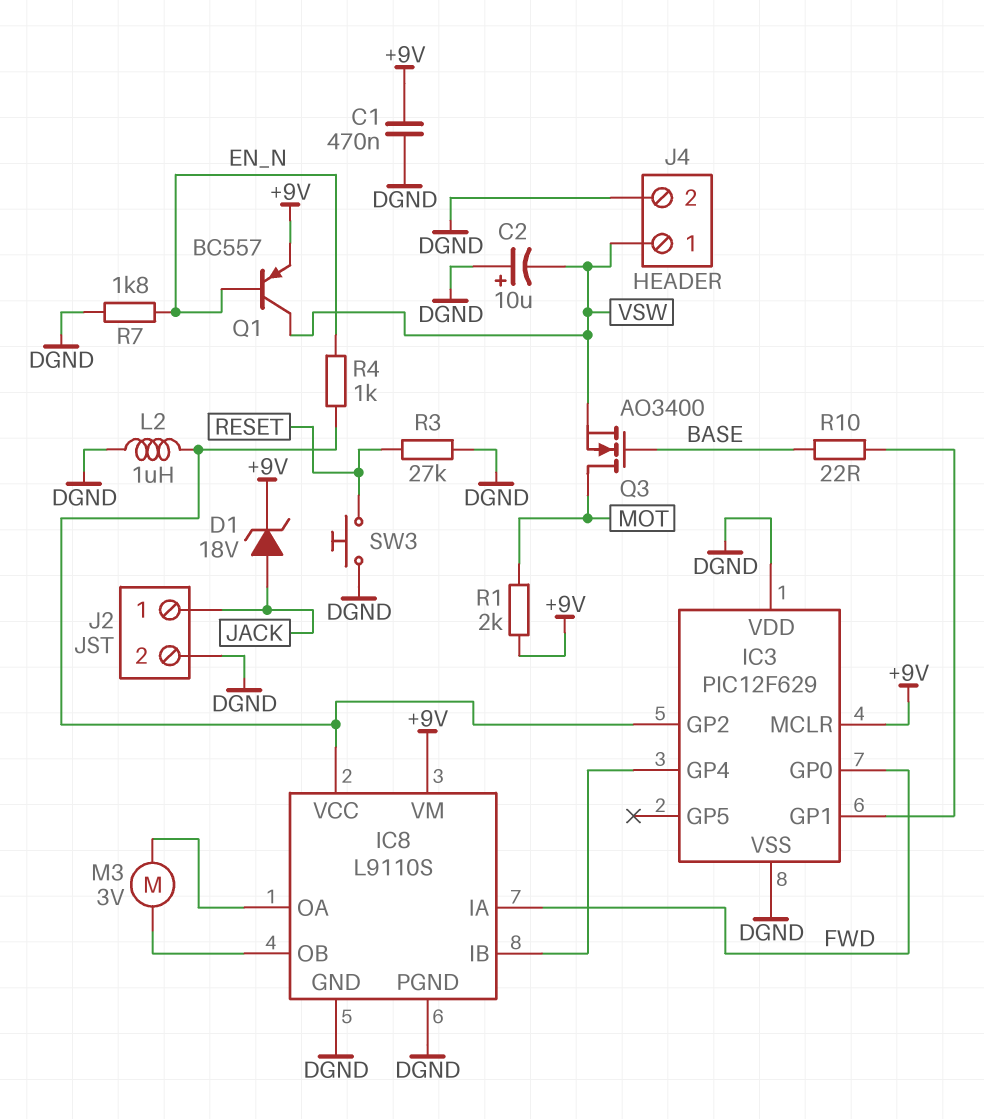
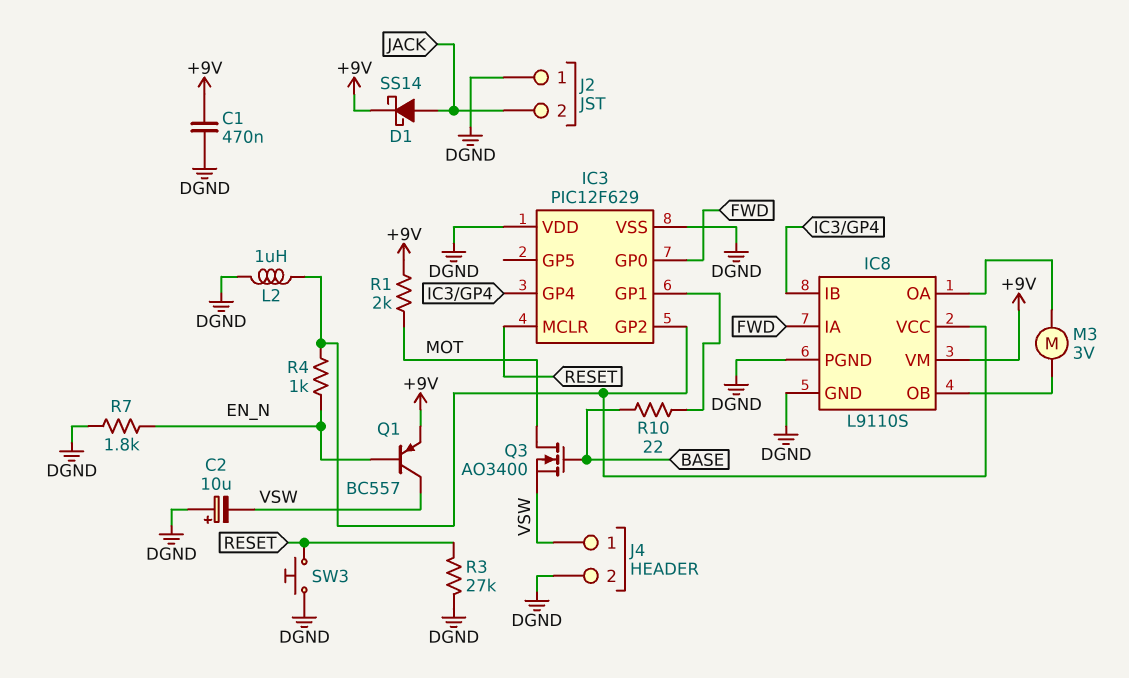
D1: zener 18V (A JACK, K +9V) -> schottky SS14 (A JACK, K +9V)
IC3 pin MCLR: +9V -> RESET
J2 pin 1: JACK -> DGND
J2 pin 2: DGND -> JACK

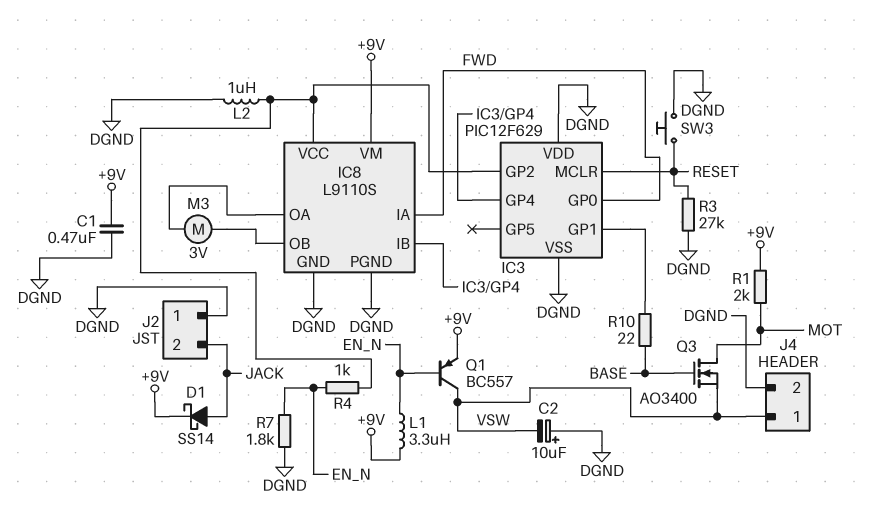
L1: none -> 3.3uH (+9V, EN_N)

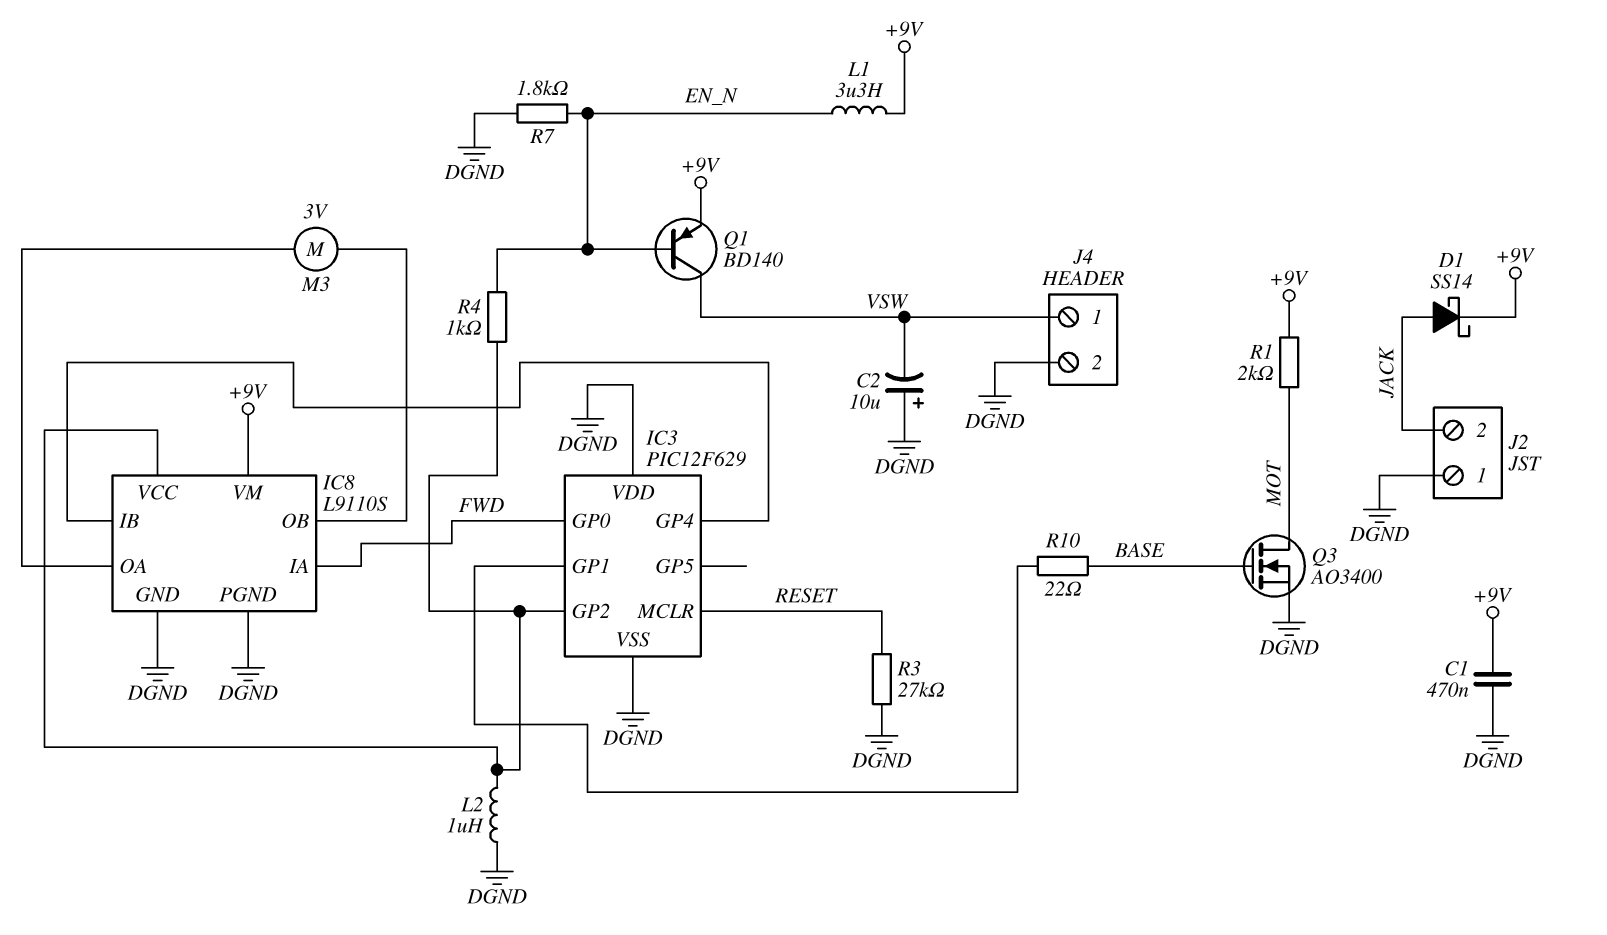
Q1: PNP BC557 (B EN_N, C VSW, E +9V) -> PNP BD140 (B EN_N, C VSW, E +9V)
Q3: NMOS AO3400 (G BASE, D MOT, S VSW) -> NMOS AO3400 (G BASE, D MOT, S DGND)
SW3: button (DGND, RESET) -> none

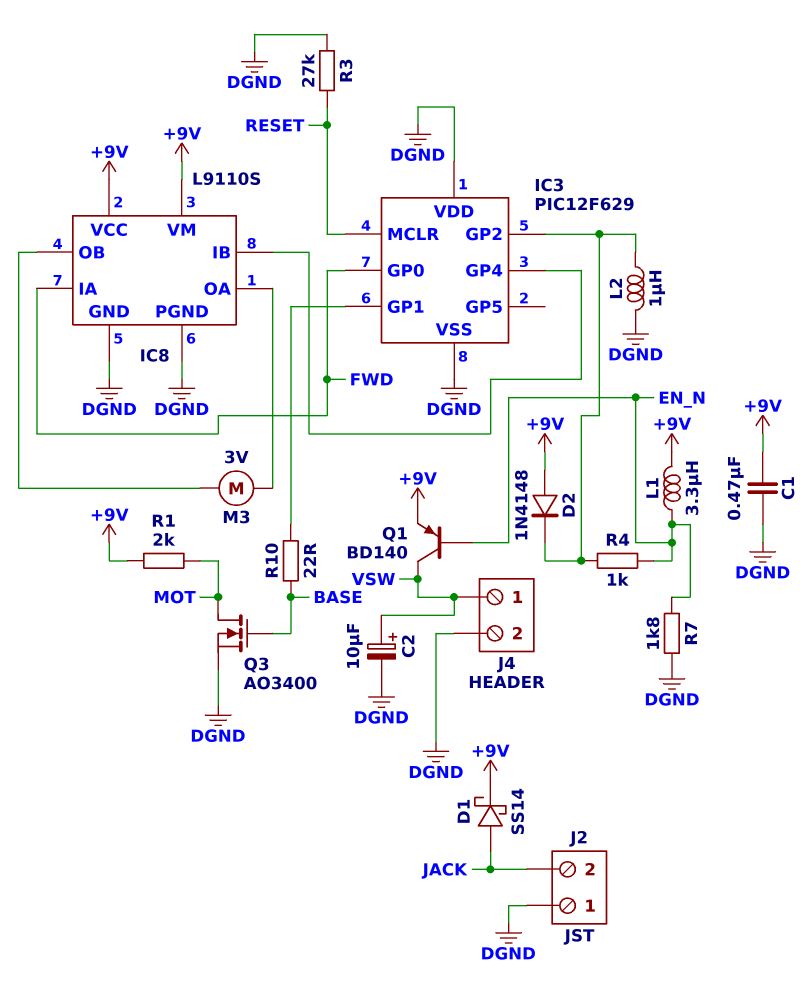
C2: 10uF (plus DGND, minus VSW) -> 10uF (plus VSW, minus DGND)
D2: none -> diode 1N4148 (A +9V, K IC3/GP2)
IC8 pin VCC: IC3/GP2 -> +9V

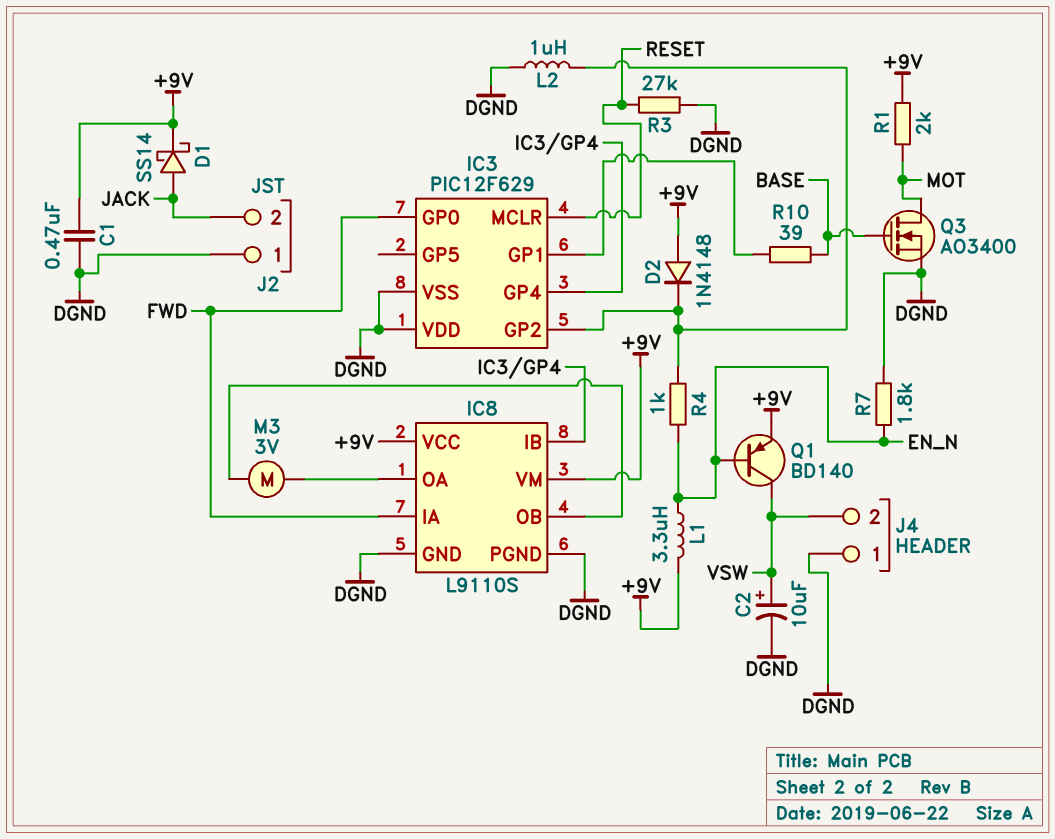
J4 pin 1: VSW -> DGND
J4 pin 2: DGND -> VSW
R10: 22 (BASE, IC3/GP1) -> 39 (BASE, IC3/GP1)

